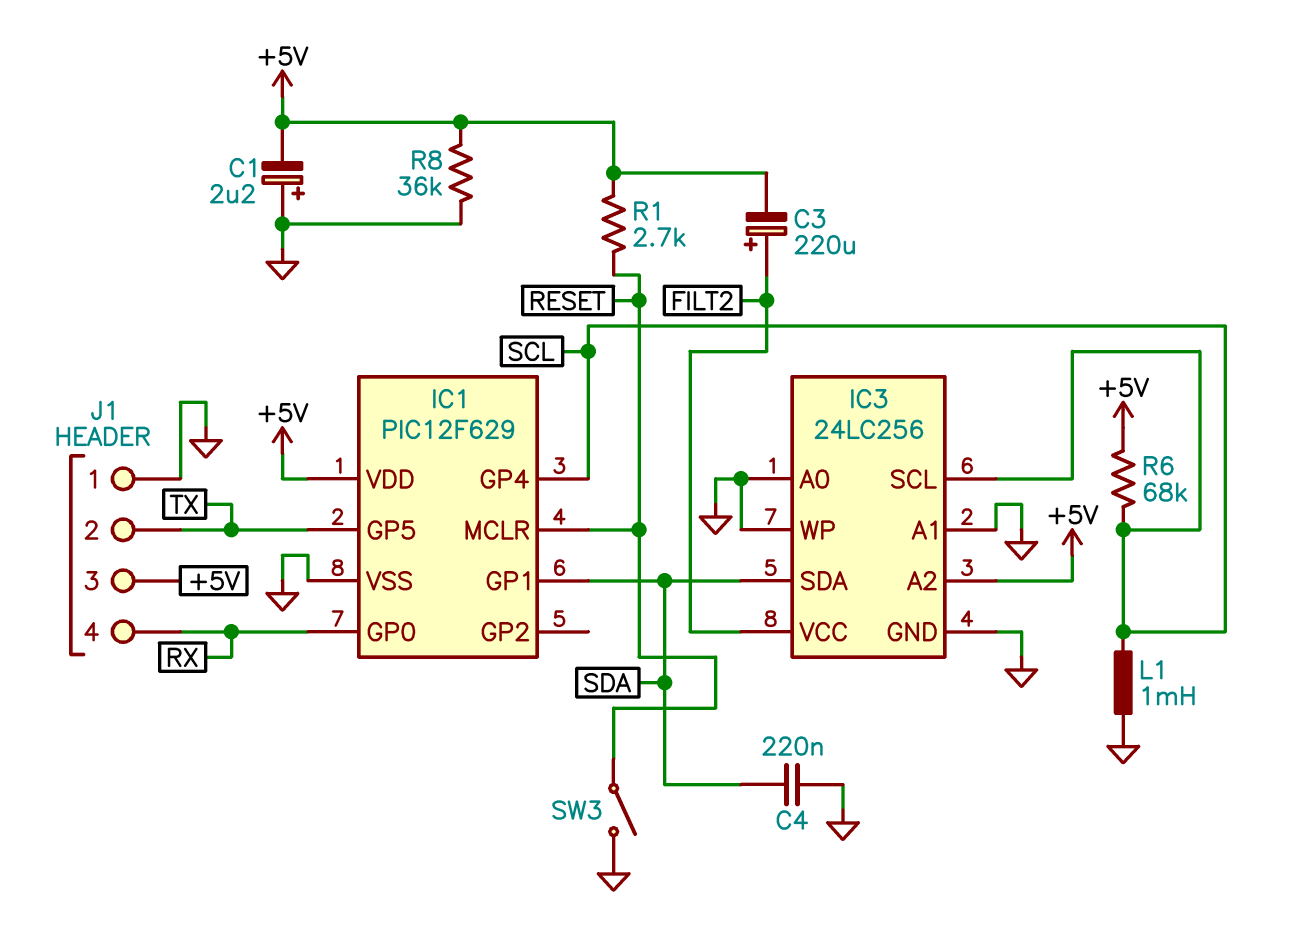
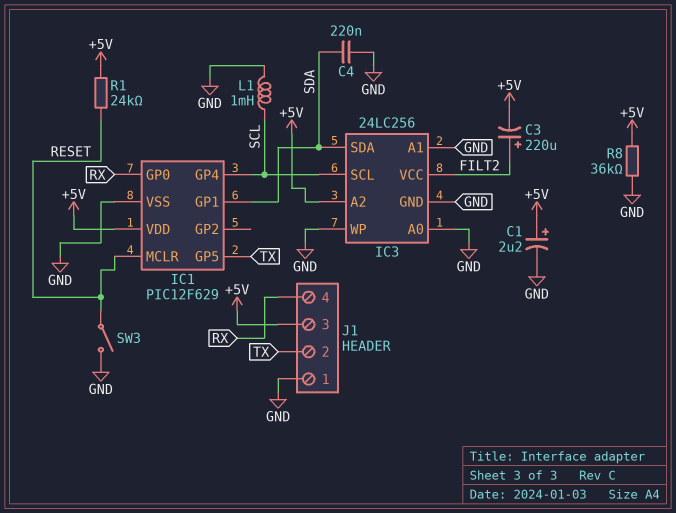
C1: 2.2uF (plus GND, minus +5V) -> 2.2uF (plus +5V, minus GND)
R1: 2.7k (+5V, RESET) -> 24k (+5V, RESET)
R6: 68k (+5V, SCL) -> none

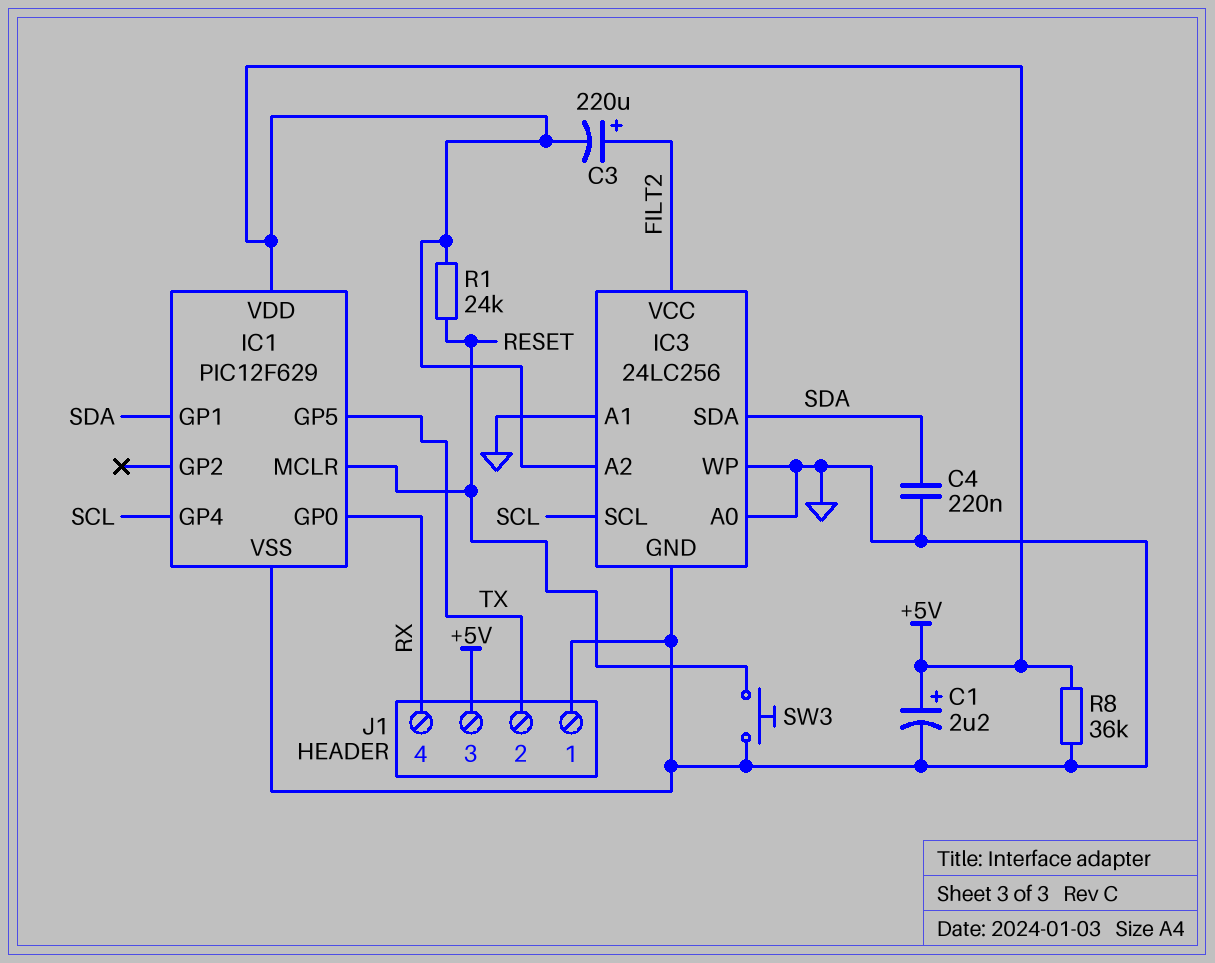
L1: 1mH (GND, SCL) -> none
SW3: switch (GND, RESET) -> button (GND, RESET)

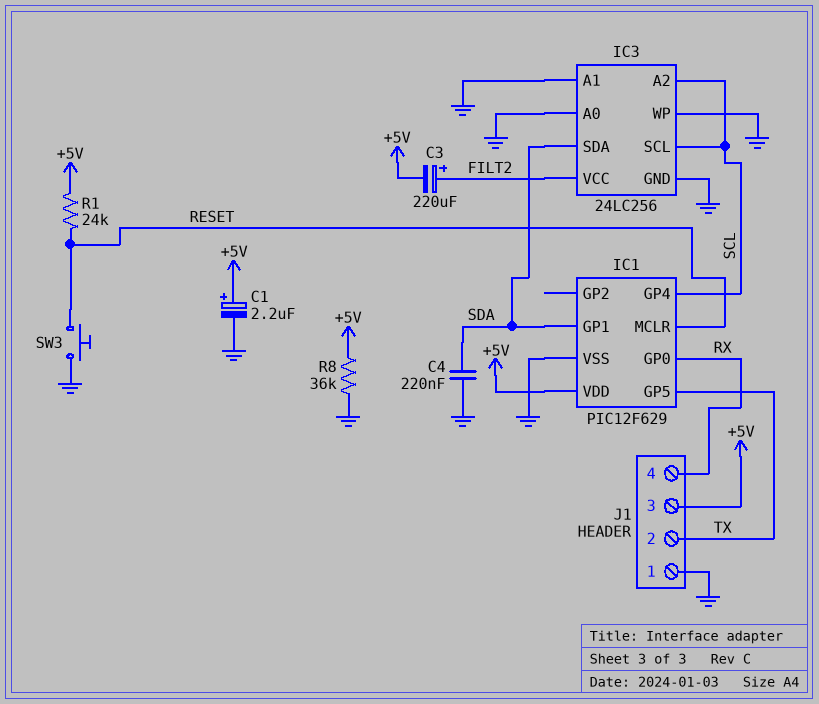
IC3 pin A2: +5V -> SCL

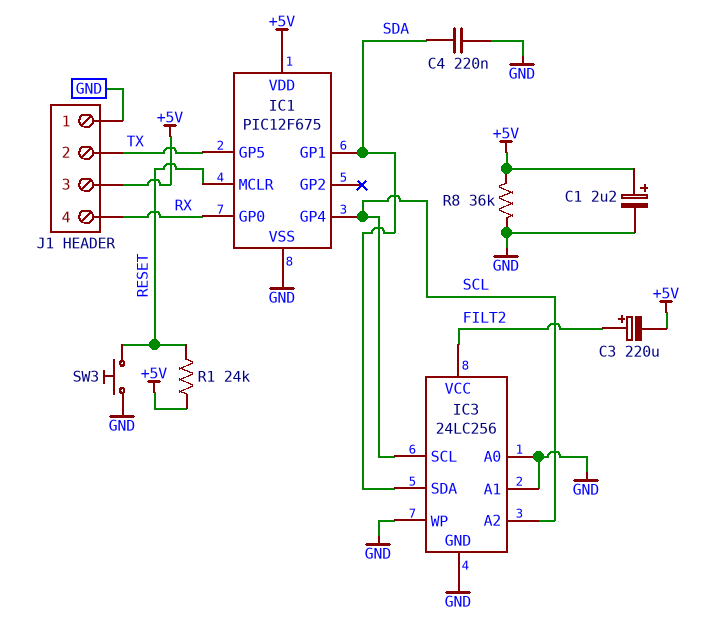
IC1: PIC12F629 -> PIC12F675

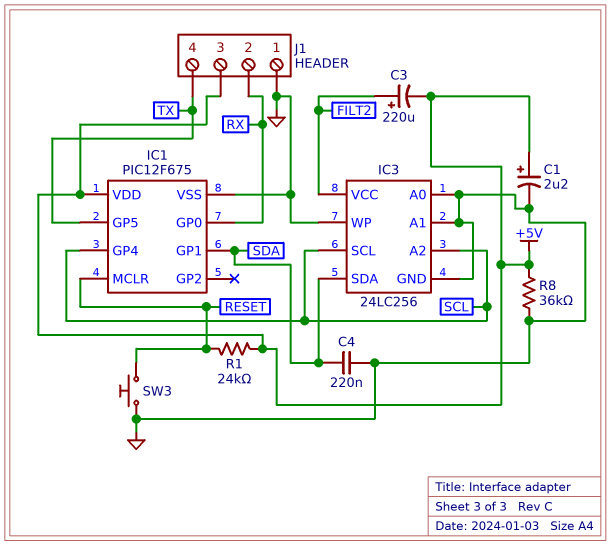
J1 pin 2: TX -> RX
J1 pin 4: RX -> TX

